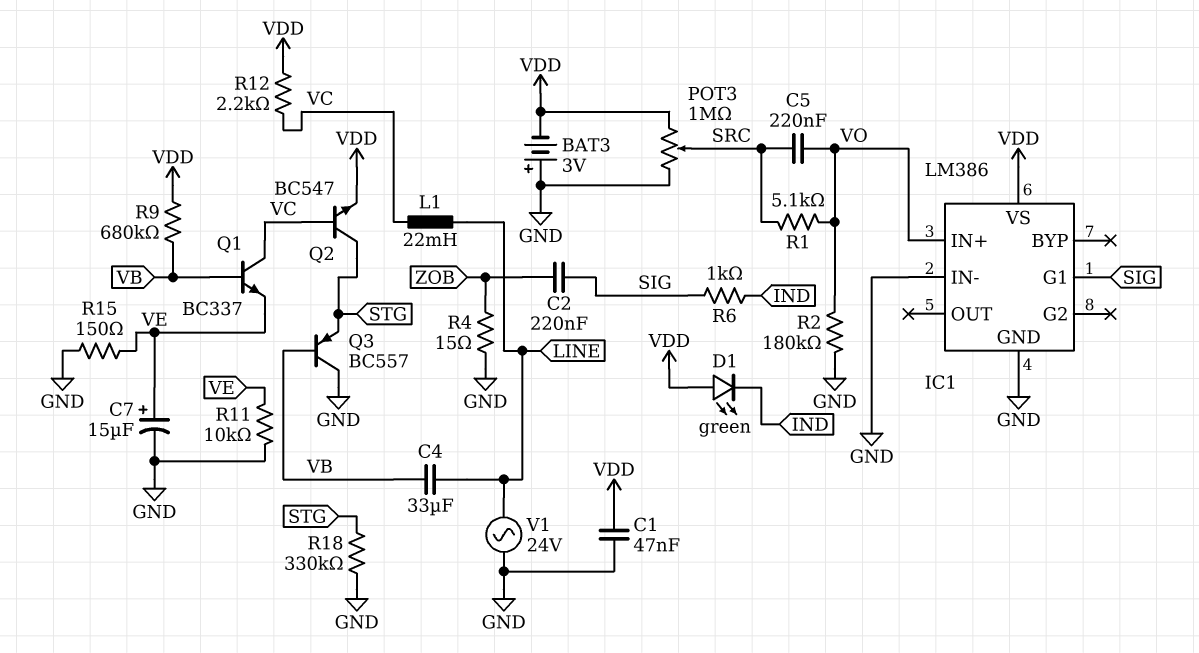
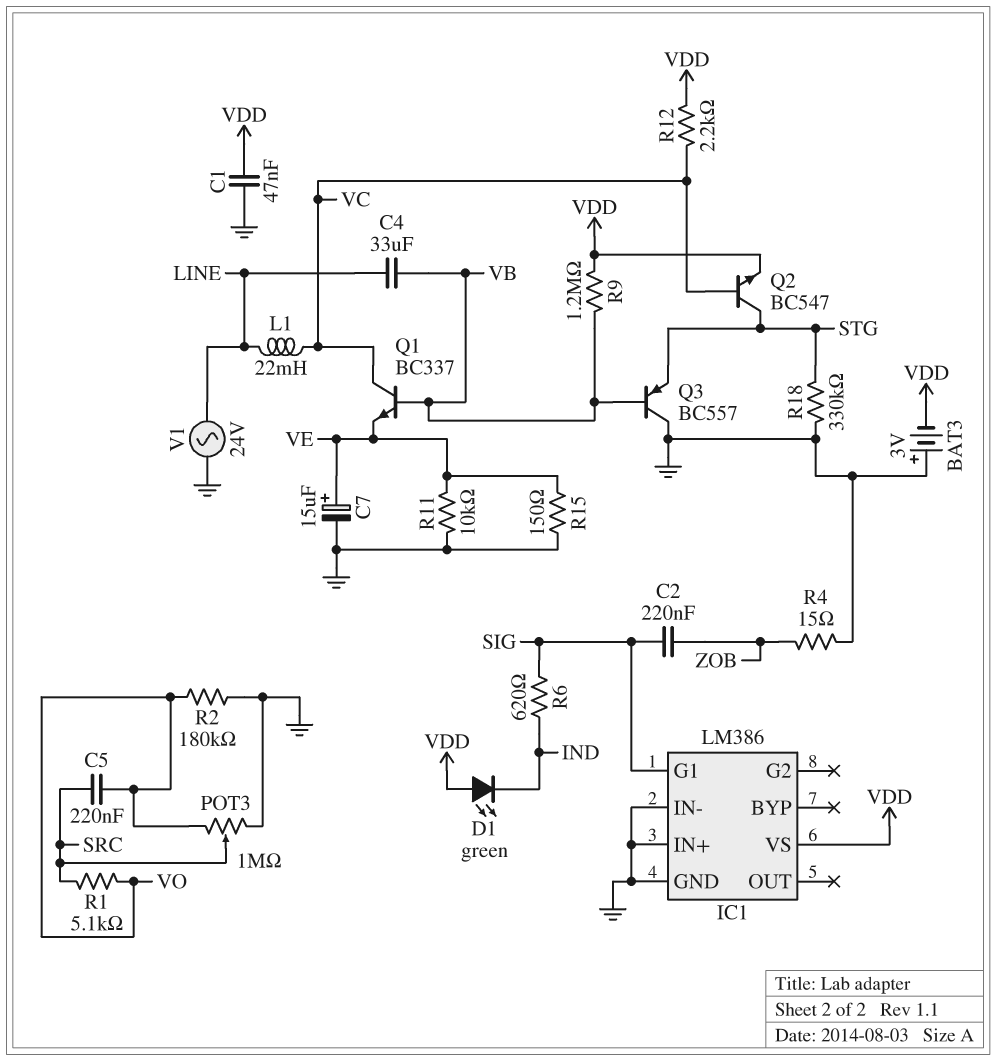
IC1 pin IN+: VO -> GND
POT3: 1M (GND, VDD, wiper SRC) -> 1M (GND, VO, wiper SRC)
R6: 1k (IND, SIG) -> 620 (IND, SIG)
R9: 680k (VB, VDD) -> 1.2M (VB, VDD)

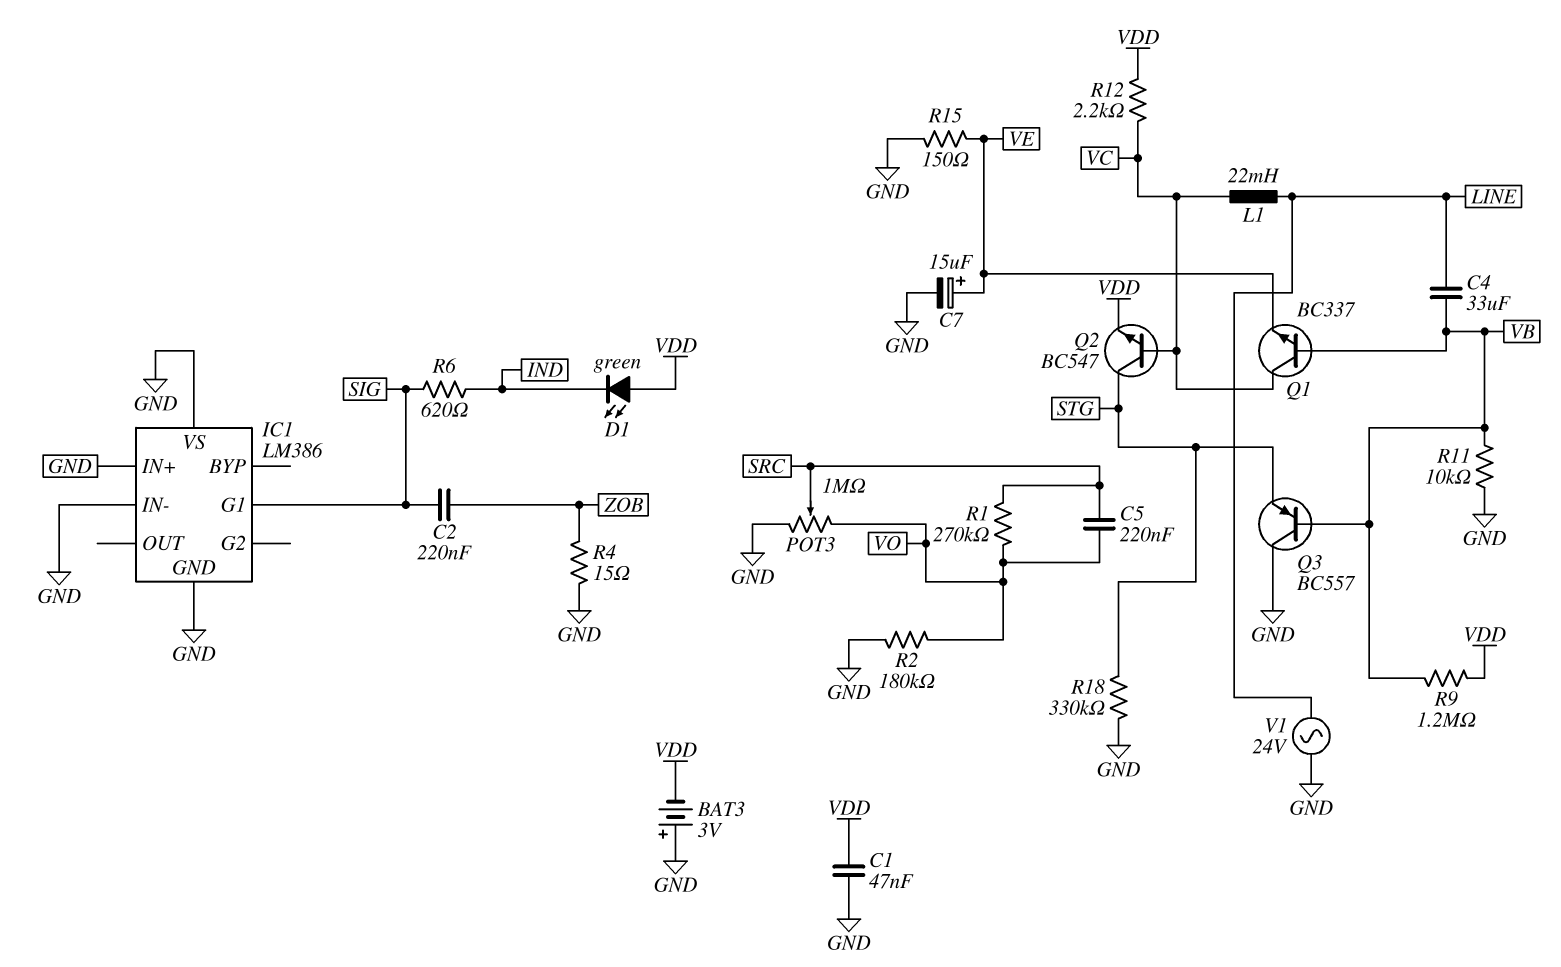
IC1 pin VS: VDD -> GND
R1: 5.1k (SRC, VO) -> 270k (SRC, VO)
R11: 10k (GND, VE) -> 10k (GND, VB)

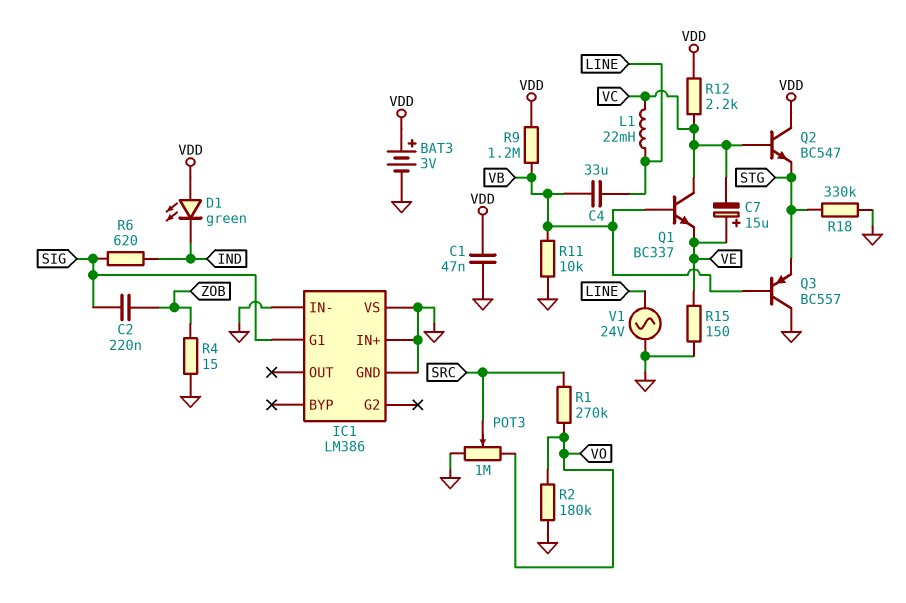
BAT3: 3V (plus GND, minus VDD) -> 3V (plus VDD, minus GND)
C5: 220nF (SRC, VO) -> none
C7: 15uF (plus VE, minus GND) -> 15uF (plus VE, minus VC)
Q2: NPN BC547 (B VC, C STG, E VDD) -> NPN BC547 (B VC, C VDD, E STG)

